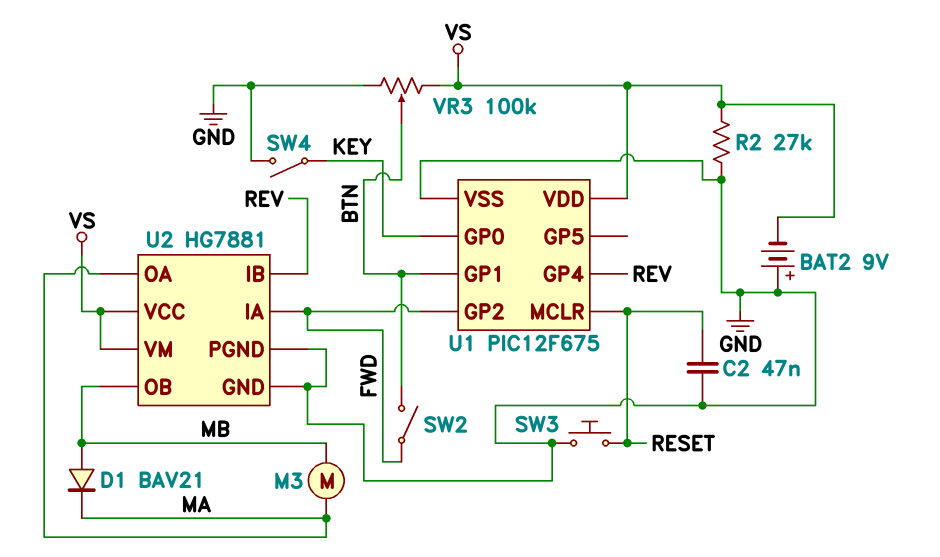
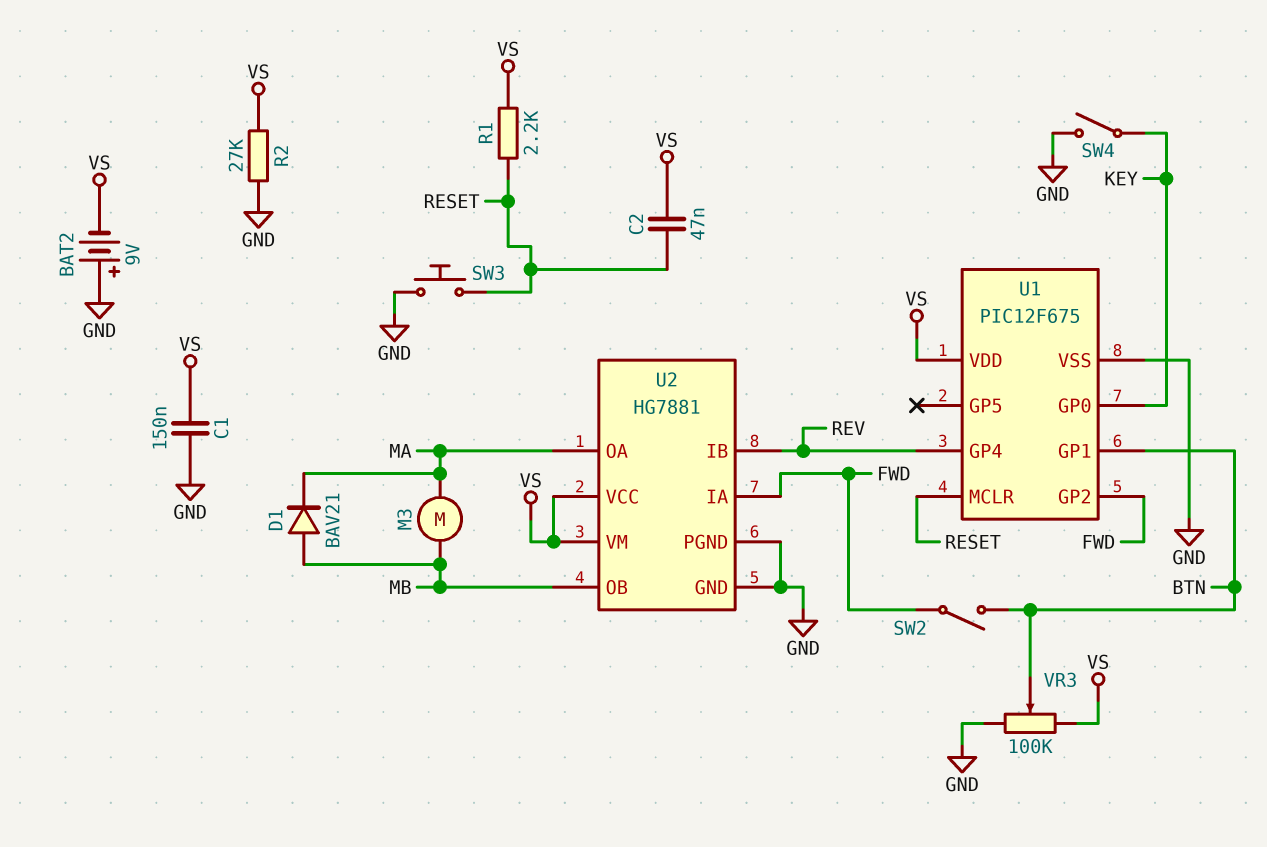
C1: none -> 150nF (GND, VS)
C2: 47nF (GND, RESET) -> 47nF (RESET, VS)
R1: none -> 2.2k (RESET, VS)

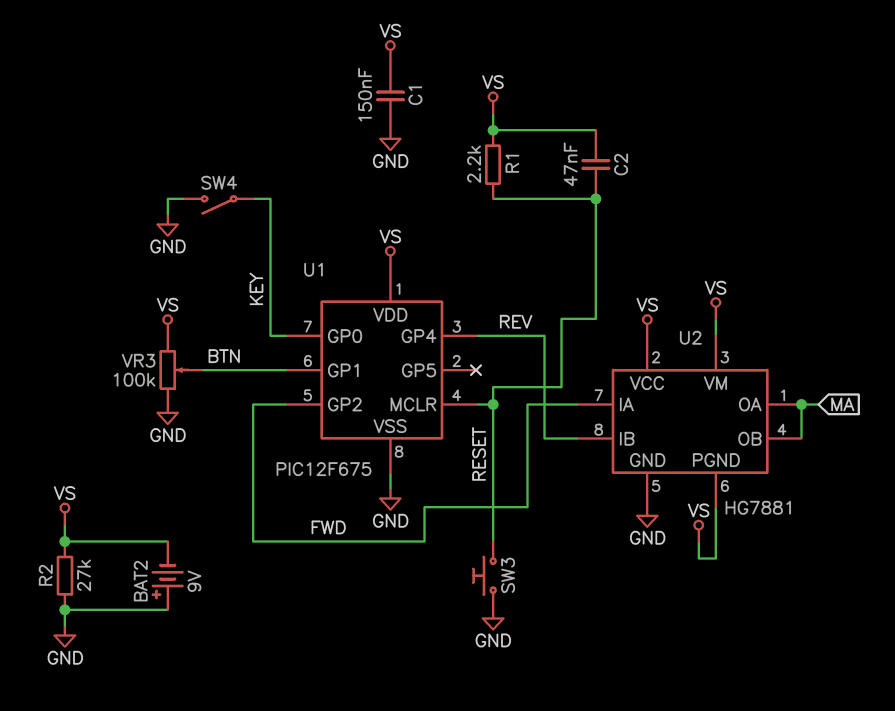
D1: diode BAV21 (A MB, K MA) -> none
M3: motor (MA, MB) -> none
SW2: switch (BTN, FWD) -> none
U2 pin OB: MB -> MA
U2 pin PGND: GND -> VS

